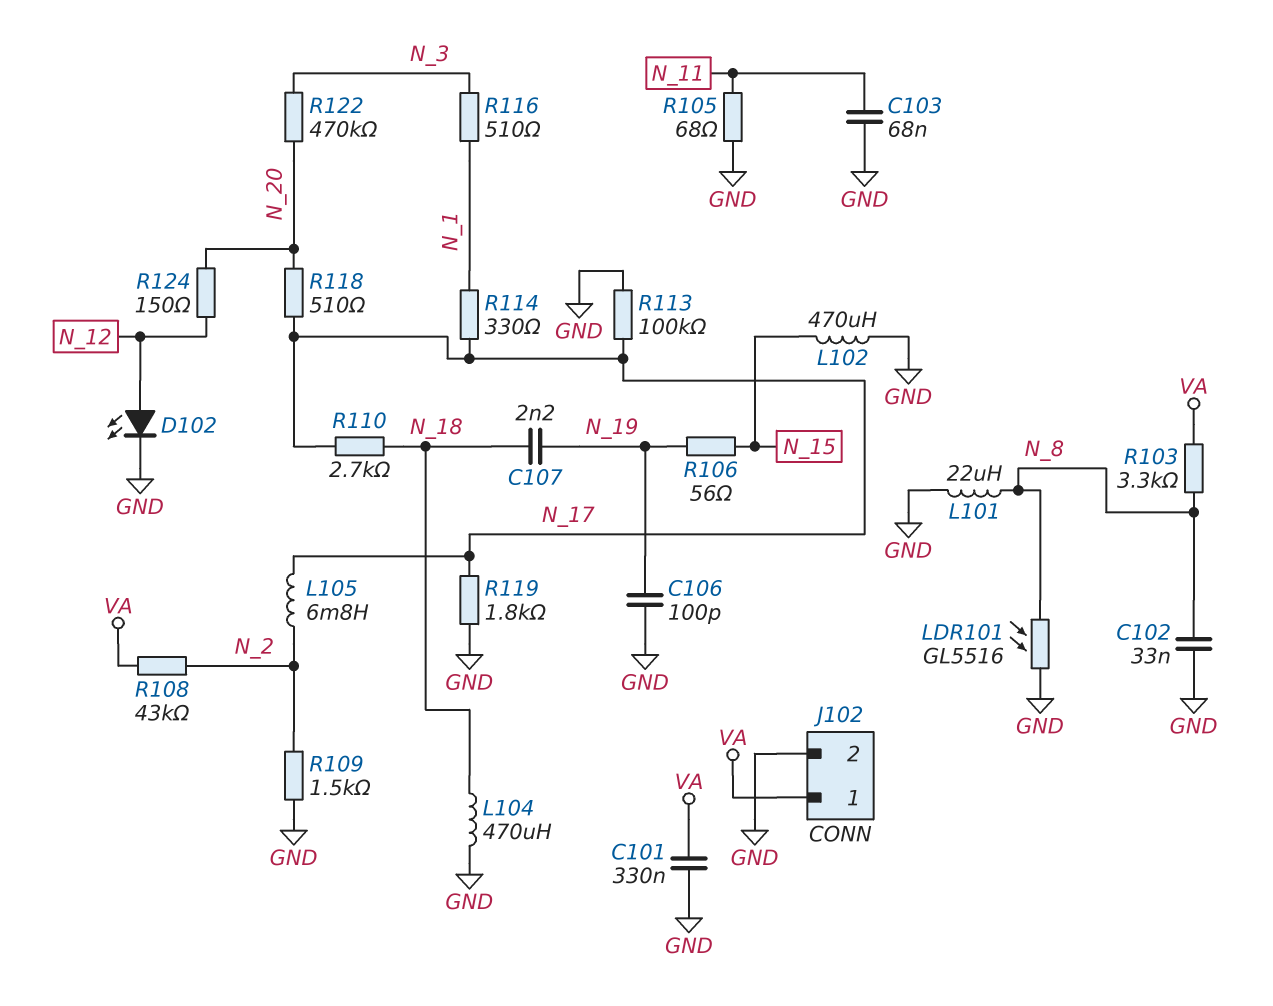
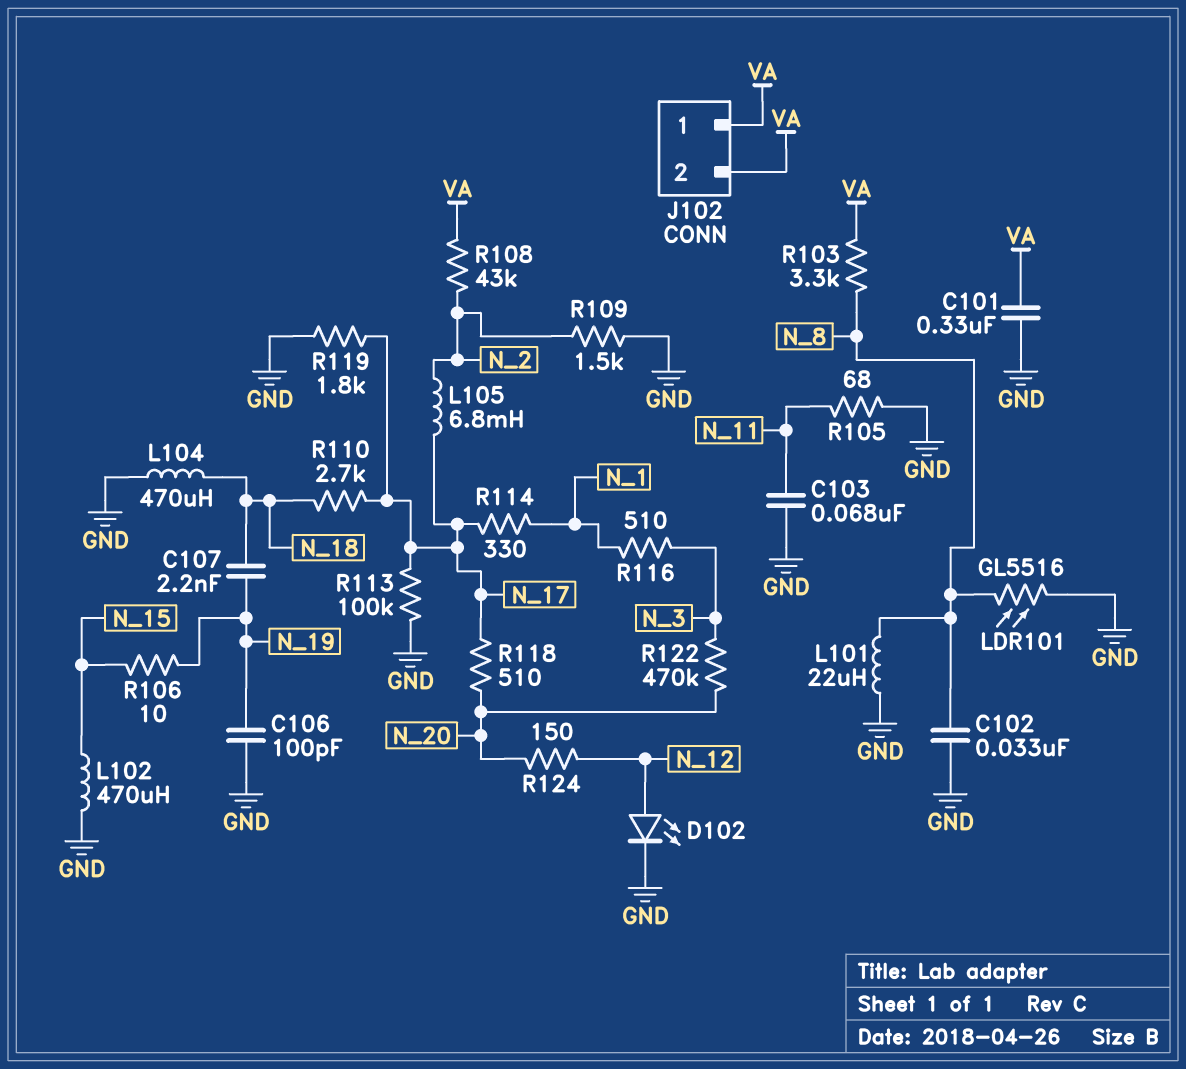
J102 pin 2: GND -> VA
R106: 56 (N_15, N_19) -> 10 (N_15, N_19)

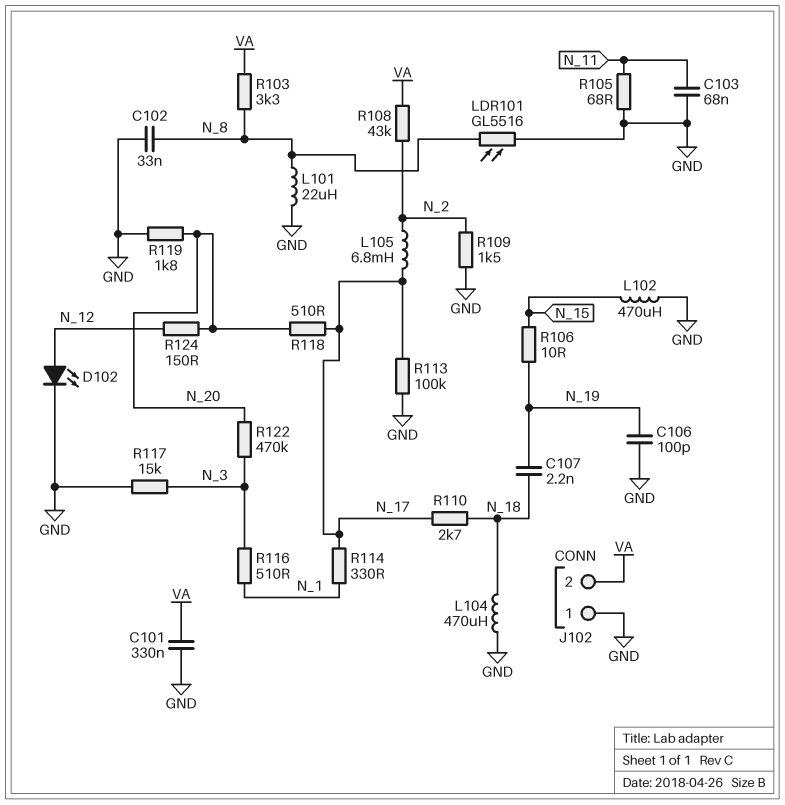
J102 pin 1: VA -> GND
R117: none -> 15k (GND, N_3)
R119: 1.8k (GND, N_17) -> 1.8k (GND, N_20)

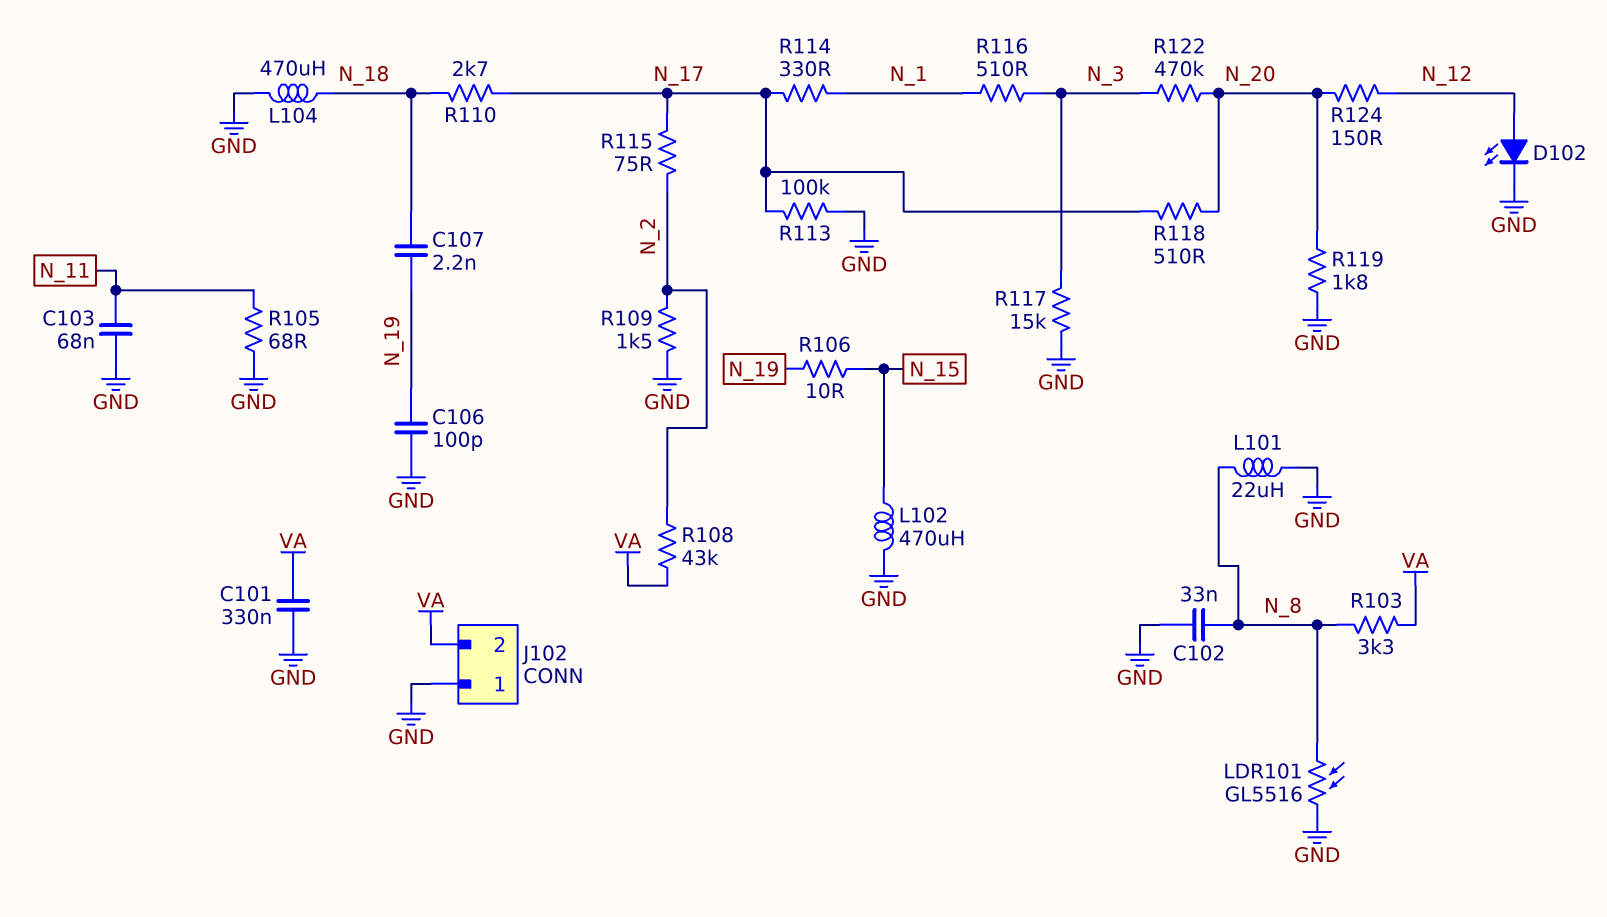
L105: 6.8mH (N_2, N_17) -> none
R115: none -> 75 (N_2, N_17)

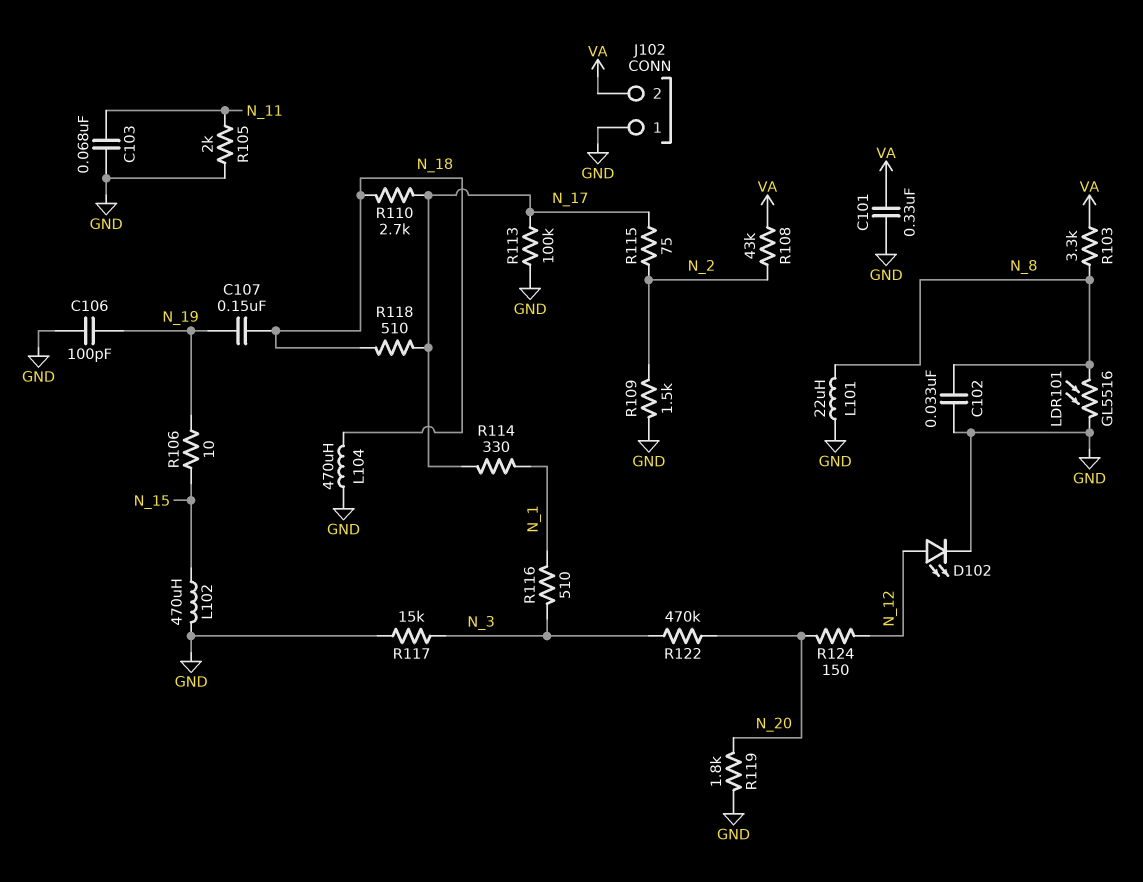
C107: 2.2nF (N_18, N_19) -> 150nF (N_18, N_19)
R105: 68 (GND, N_11) -> 2k (GND, N_11)
R118: 510 (N_17, N_20) -> 510 (N_17, N_18)

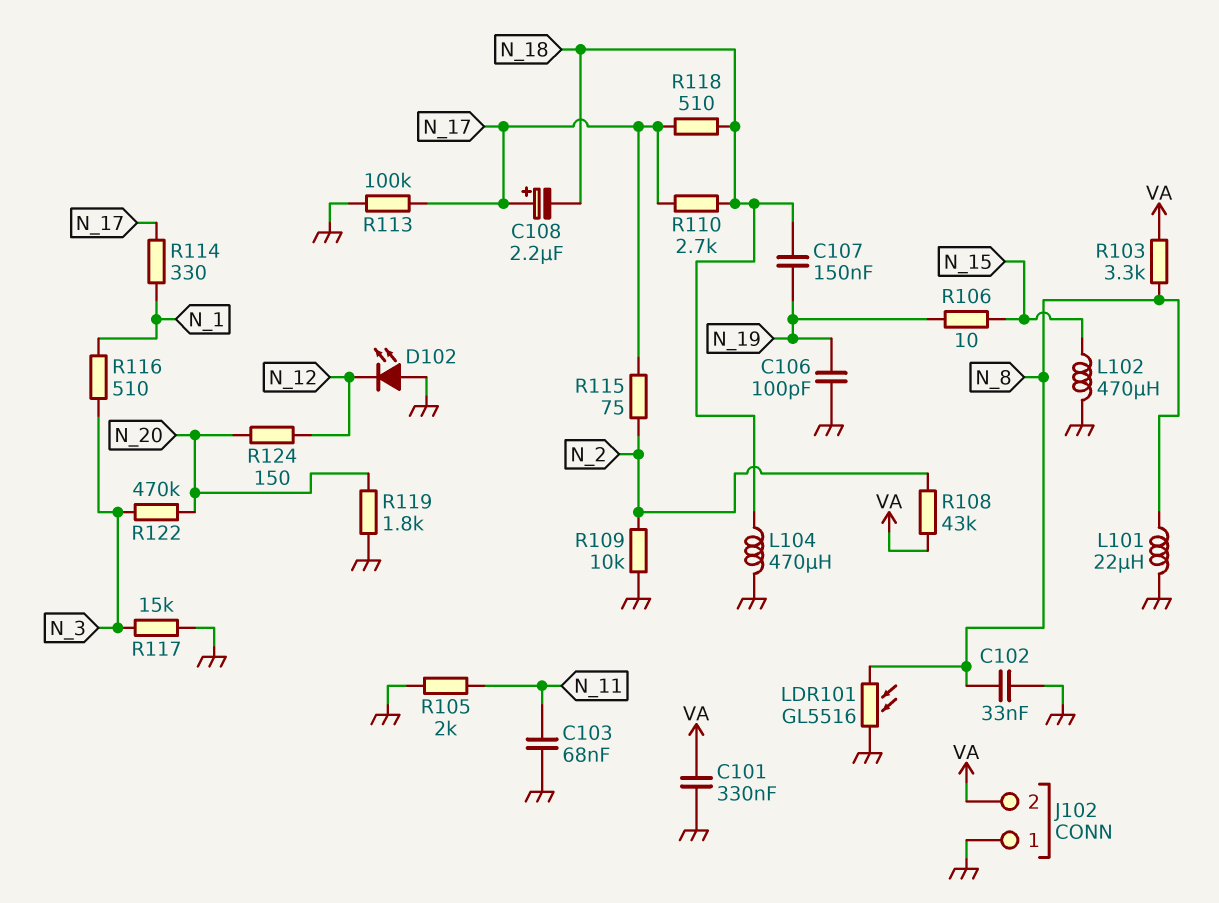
C108: none -> 2.2uF (plus N_17, minus N_18)
D102: LED (A N_12, K GND) -> LED (A GND, K N_12)
R109: 1.5k (GND, N_2) -> 10k (GND, N_2)

